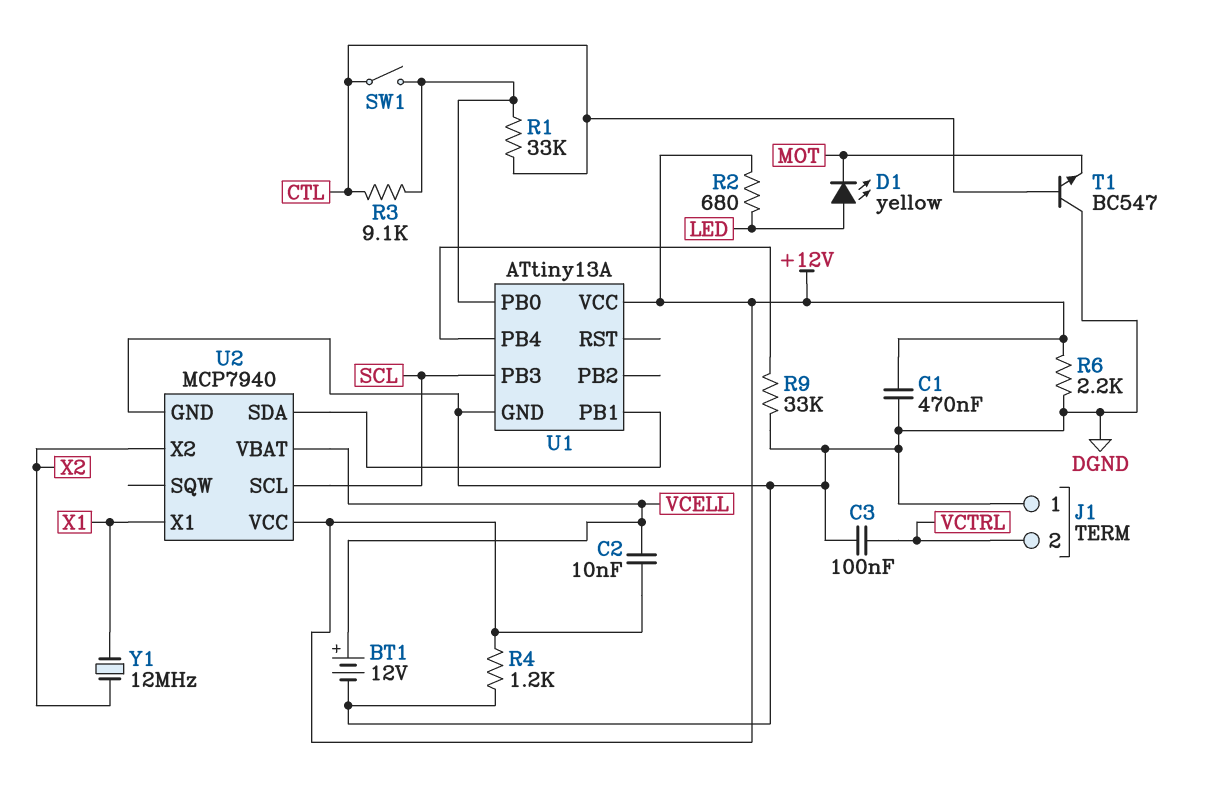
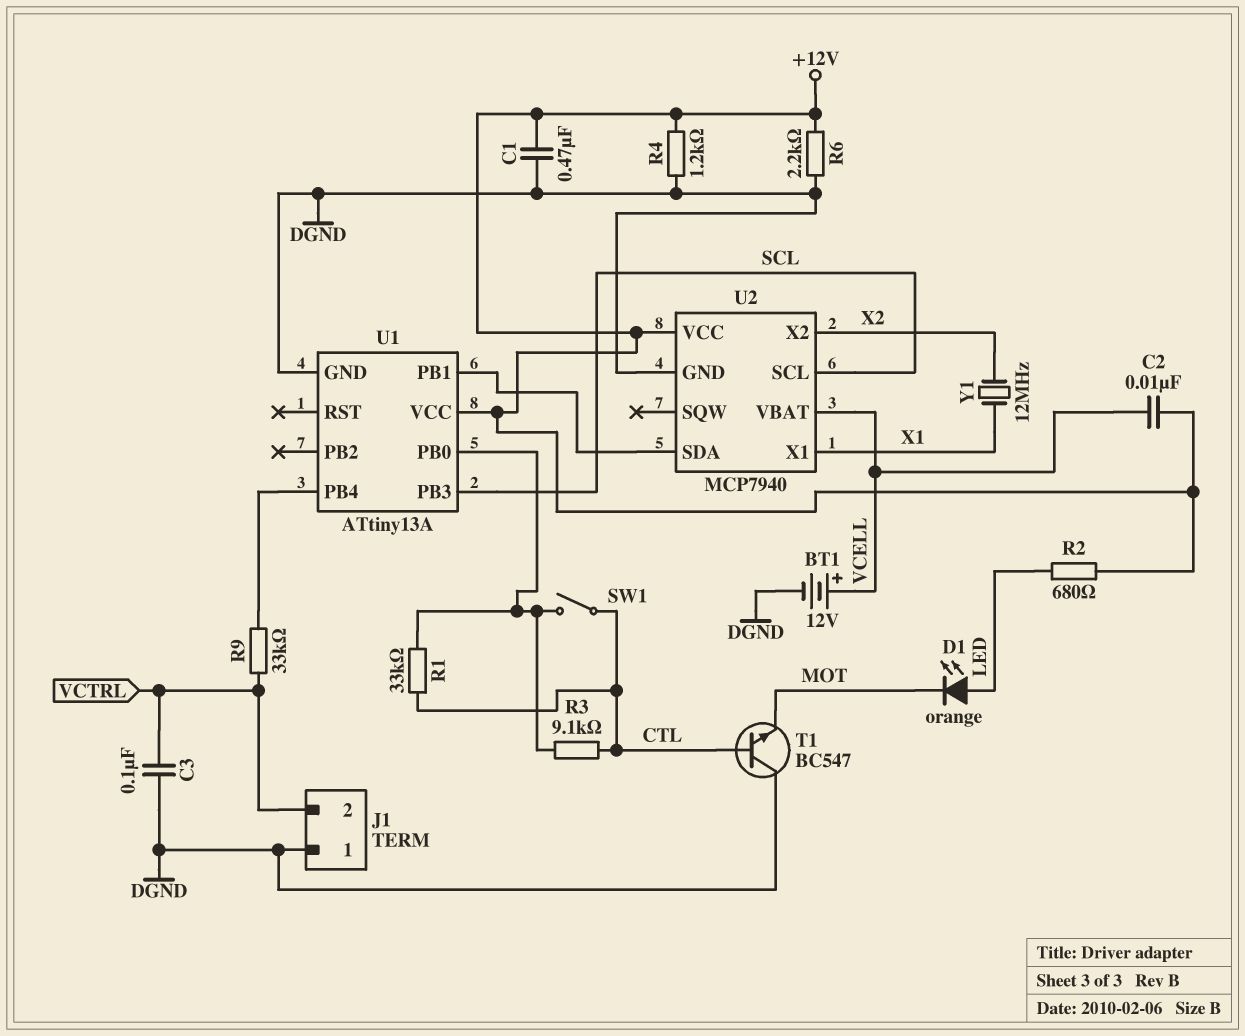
D1: LED yellow (A LED, K MOT) -> LED orange (A LED, K MOT)
R9: 33k (DGND, U1/PB4) -> 33k (U1/PB4, VCTRL)

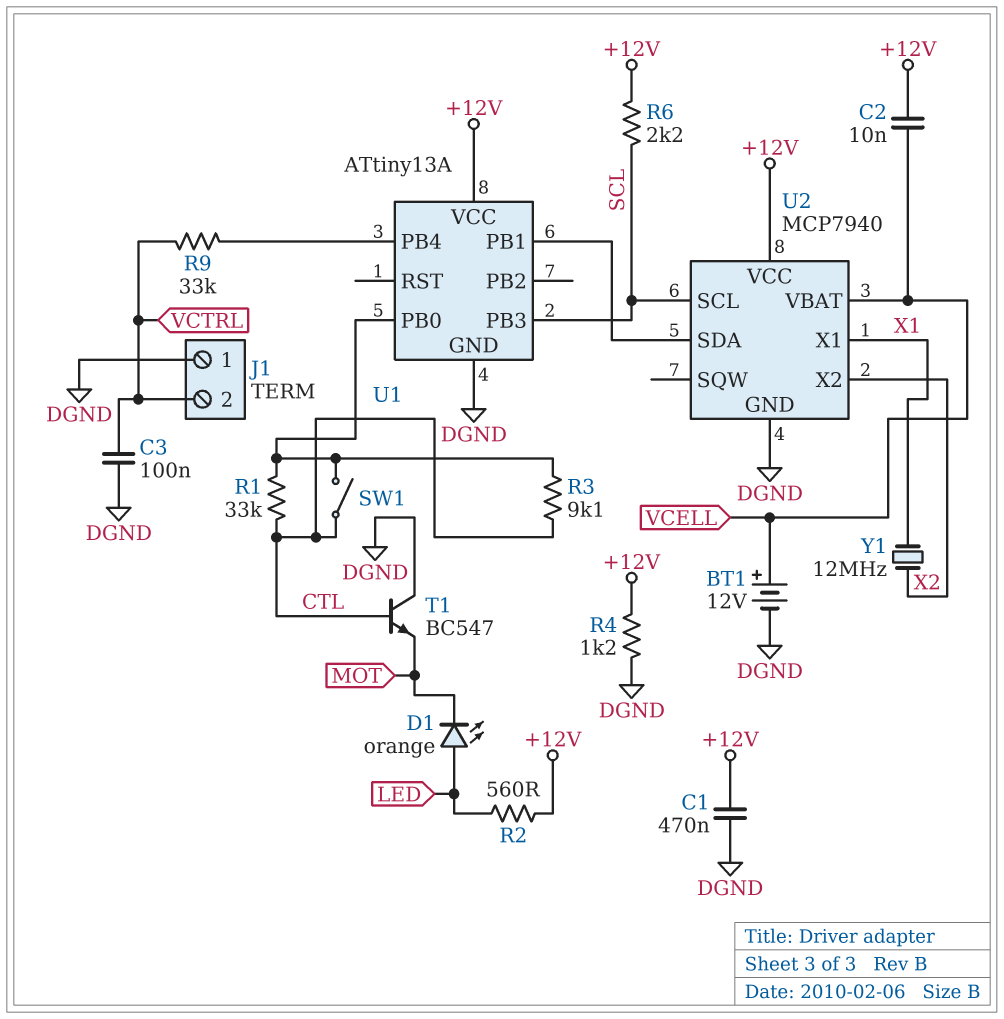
R2: 680 (+12V, LED) -> 560 (+12V, LED)
R6: 2.2k (+12V, DGND) -> 2.2k (+12V, SCL)

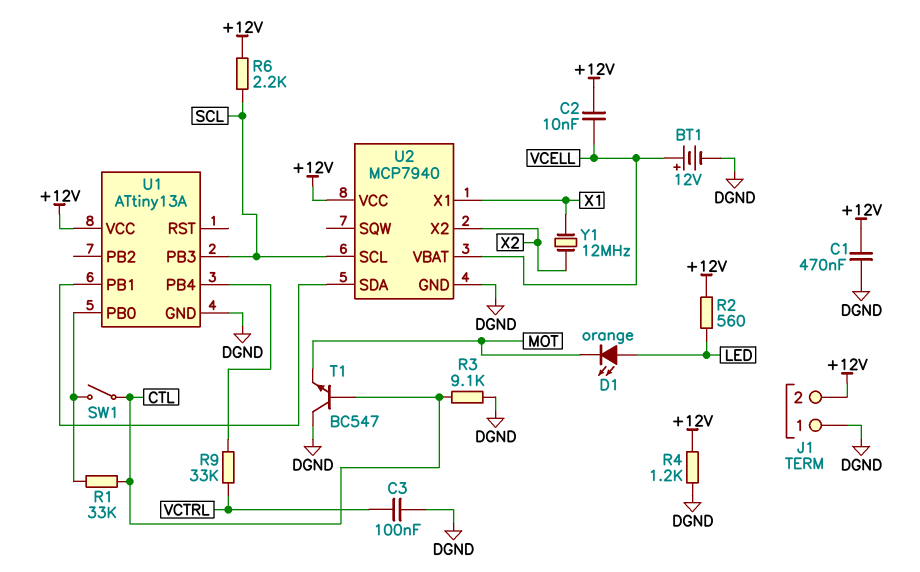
J1 pin 2: VCTRL -> +12V
R3: 9.1k (CTL, U1/PB0) -> 9.1k (CTL, DGND)

